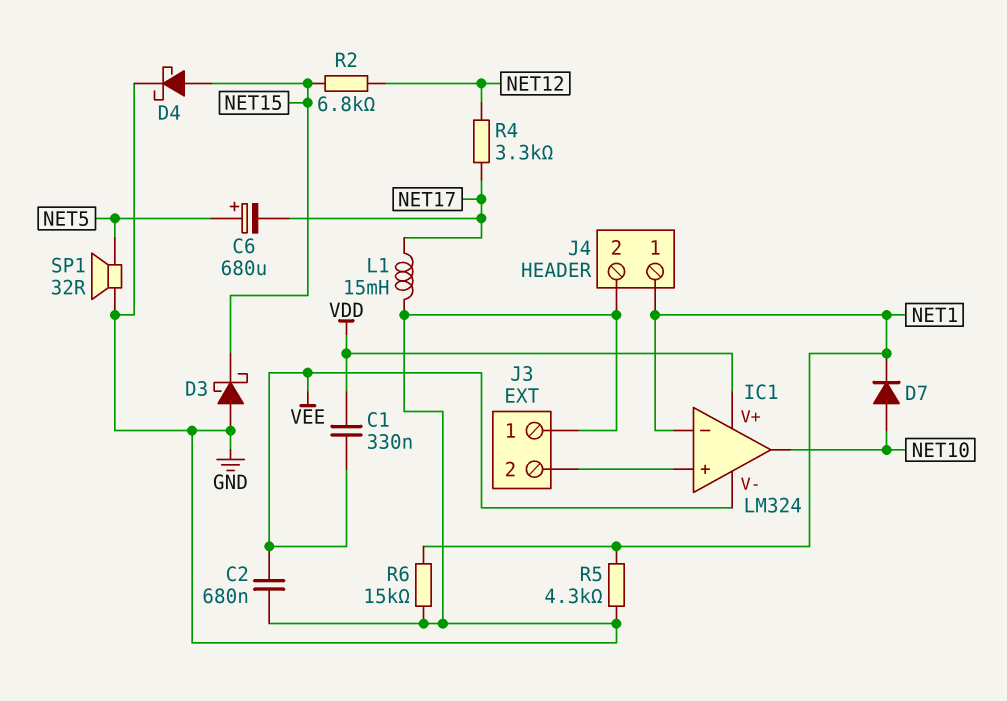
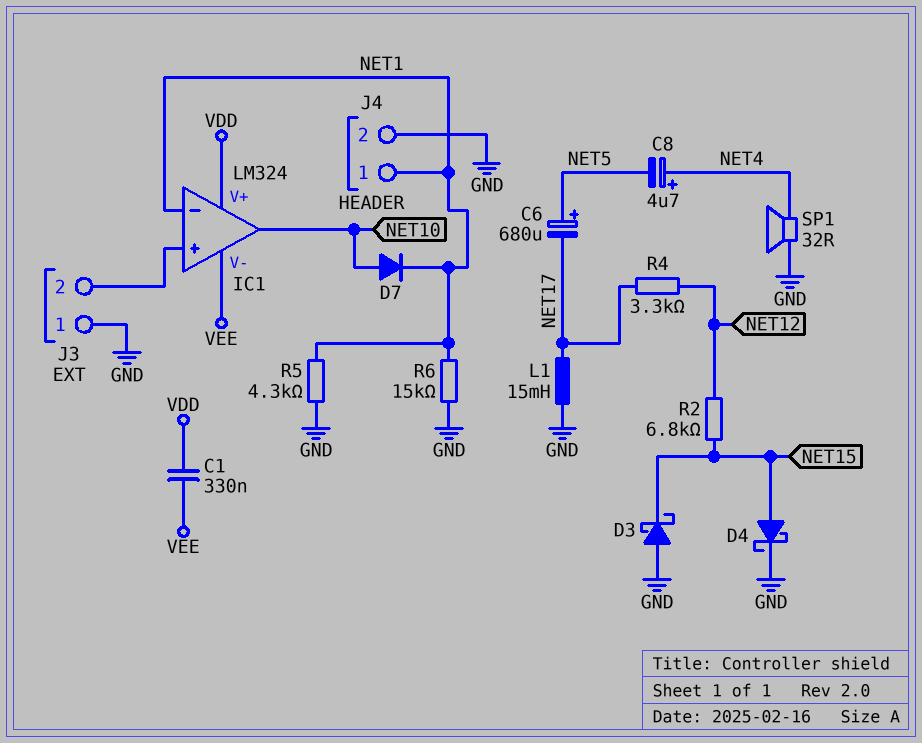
C2: 680nF (GND, VEE) -> none
C8: none -> 4.7uF (plus NET4, minus NET5)
SP1: speaker 32R (GND, NET5) -> speaker 32R (GND, NET4)

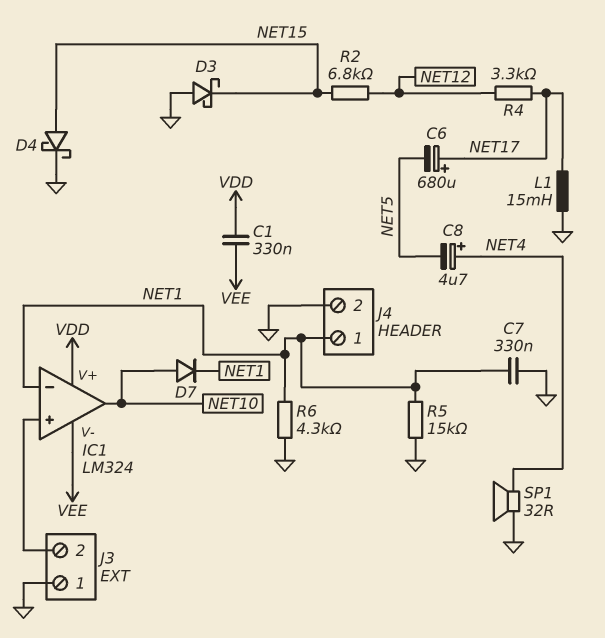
C6: 680uF (plus NET5, minus NET17) -> 680uF (plus NET17, minus NET5)
C7: none -> 330nF (GND, NET1)
R5: 4.3k (GND, NET1) -> 15k (GND, NET1)
R6: 15k (GND, NET1) -> 4.3k (GND, NET1)

